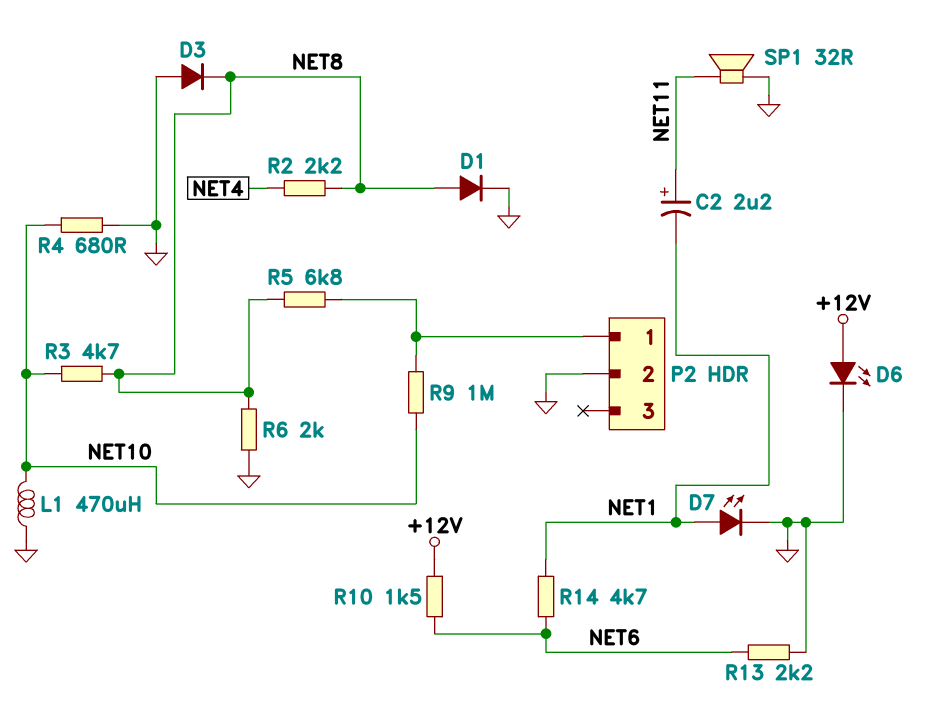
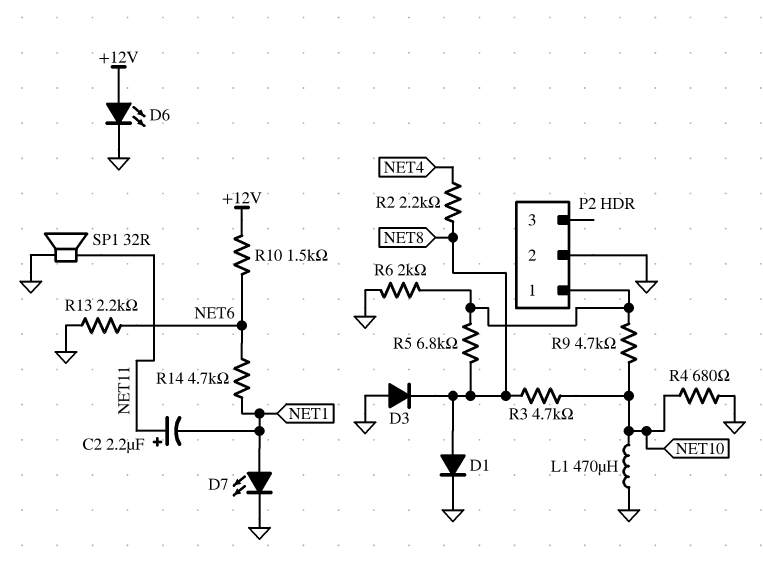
R6: 2k (GND, NET8) -> 2k (GND, P2/1)
R9: 1M (NET10, P2/1) -> 4.7k (NET10, P2/1)

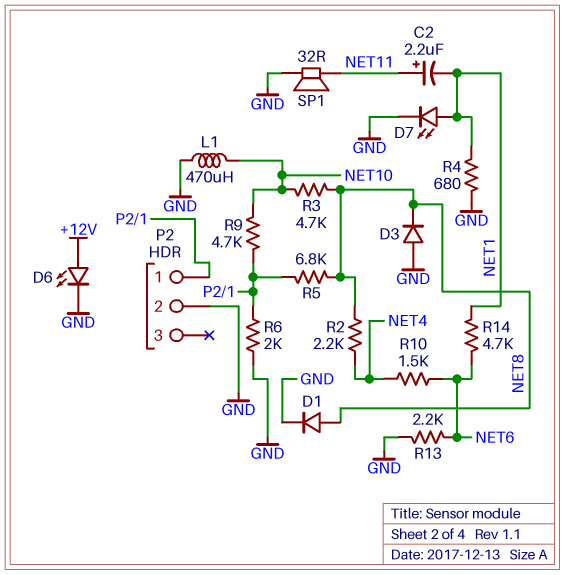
R4: 680 (GND, NET10) -> 680 (GND, NET1)
R10: 1.5k (+12V, NET6) -> 1.5k (NET4, NET6)

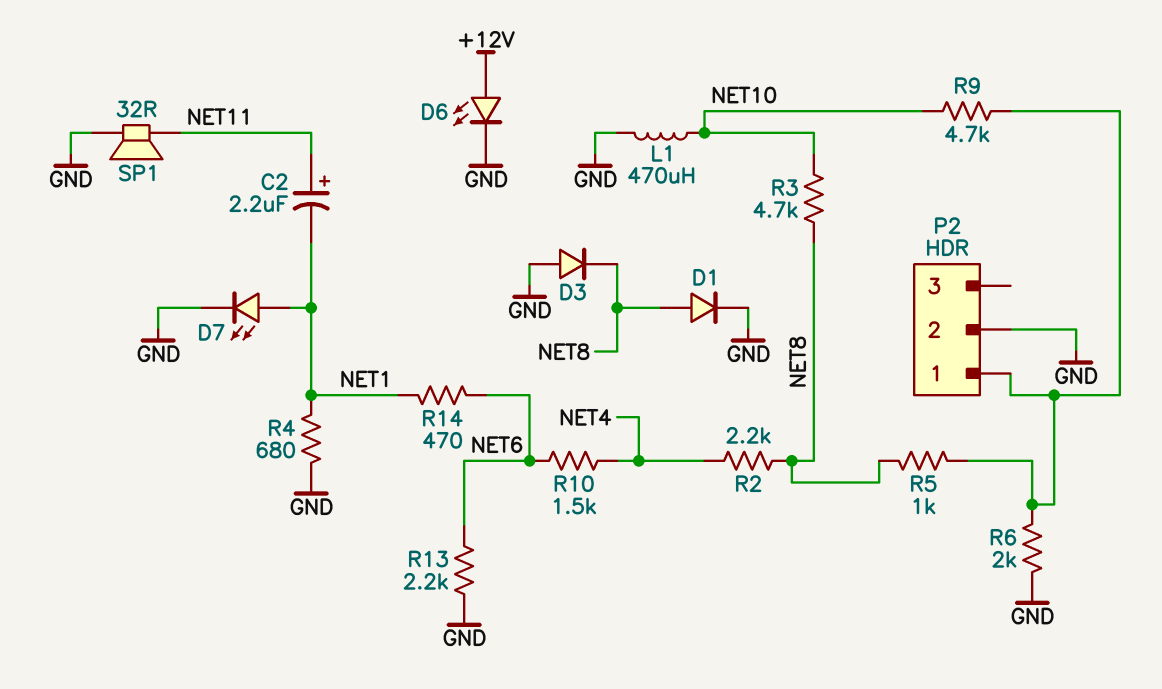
R5: 6.8k (NET8, P2/1) -> 1k (NET8, P2/1)
R14: 4.7k (NET1, NET6) -> 470 (NET1, NET6)

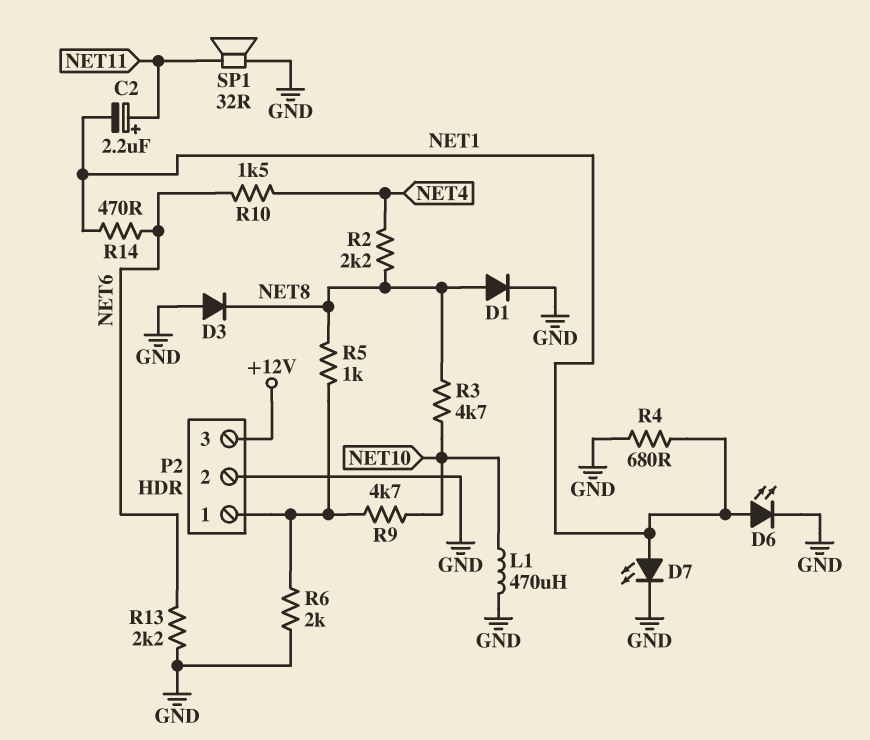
D6: LED (A +12V, K GND) -> LED (A NET1, K GND)
P2 pin 3: none -> +12V

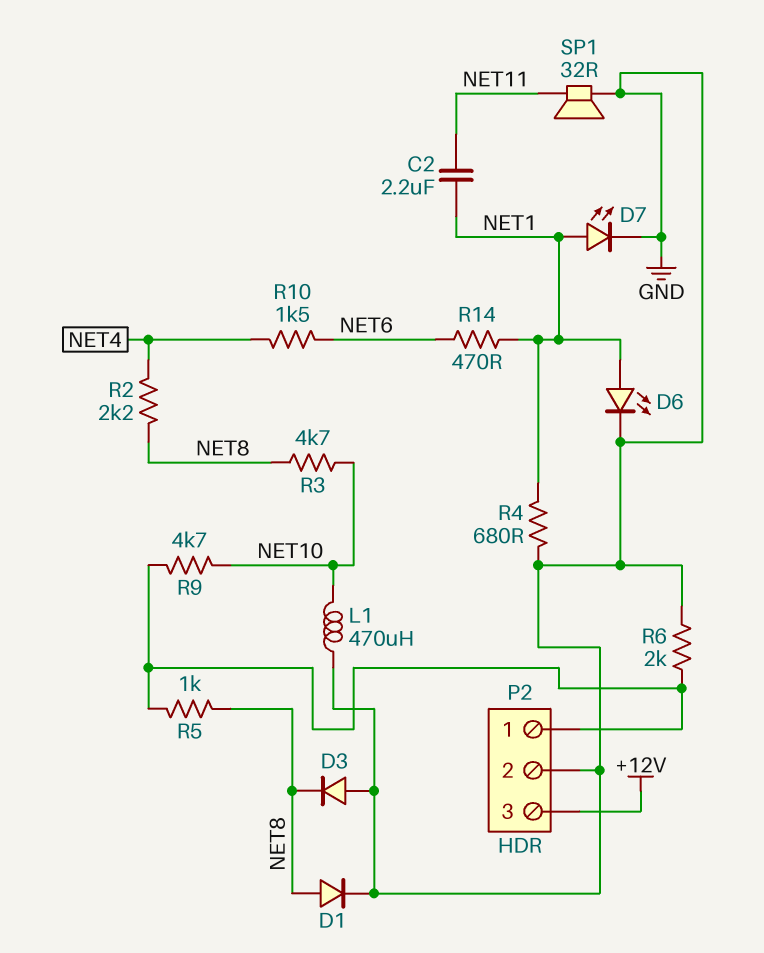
C2: 2.2uF (plus NET11, minus NET1) -> 2.2uF (NET1, NET11)
R13: 2.2k (GND, NET6) -> none

